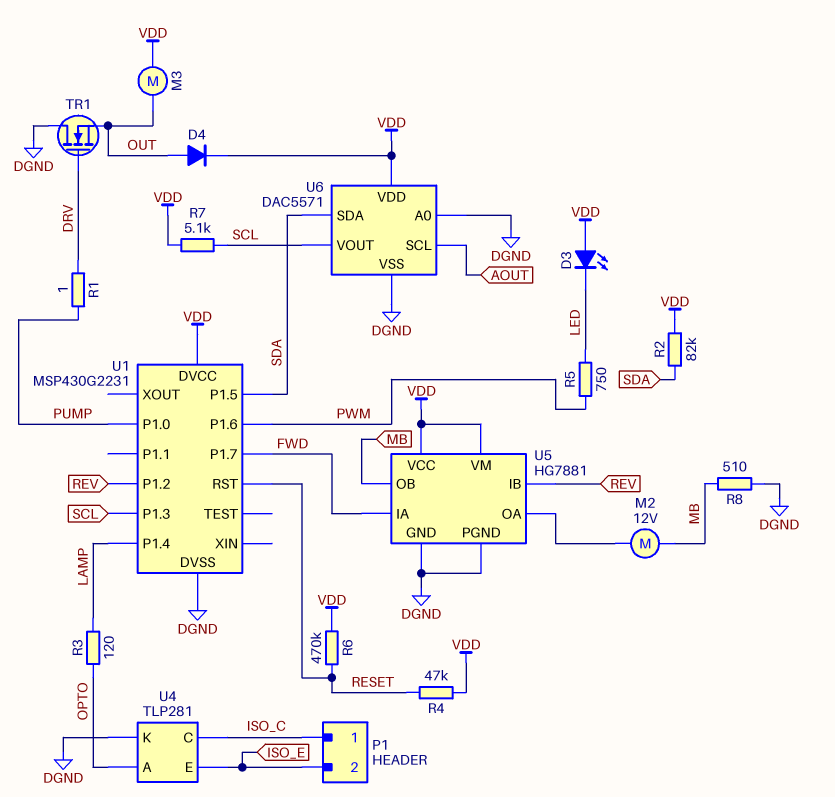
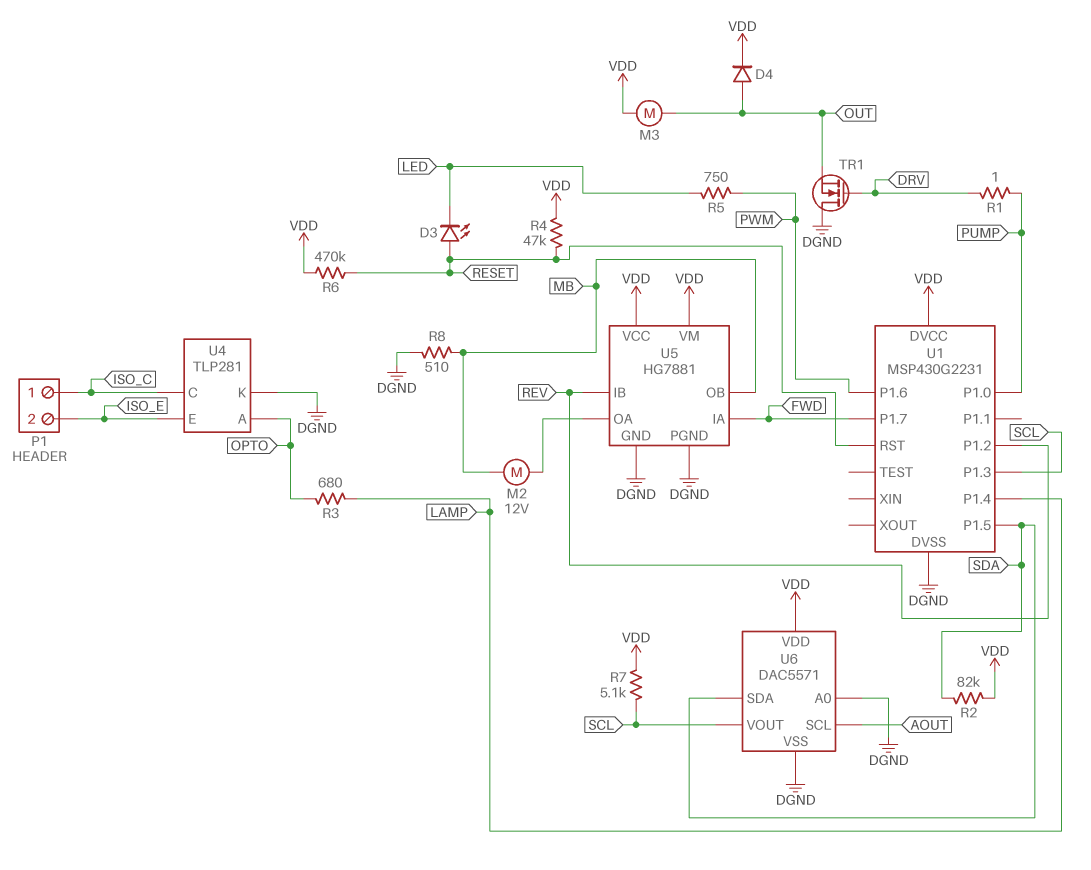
D3: LED (A VDD, K LED) -> LED (A RESET, K LED)
R3: 120 (LAMP, OPTO) -> 680 (LAMP, OPTO)

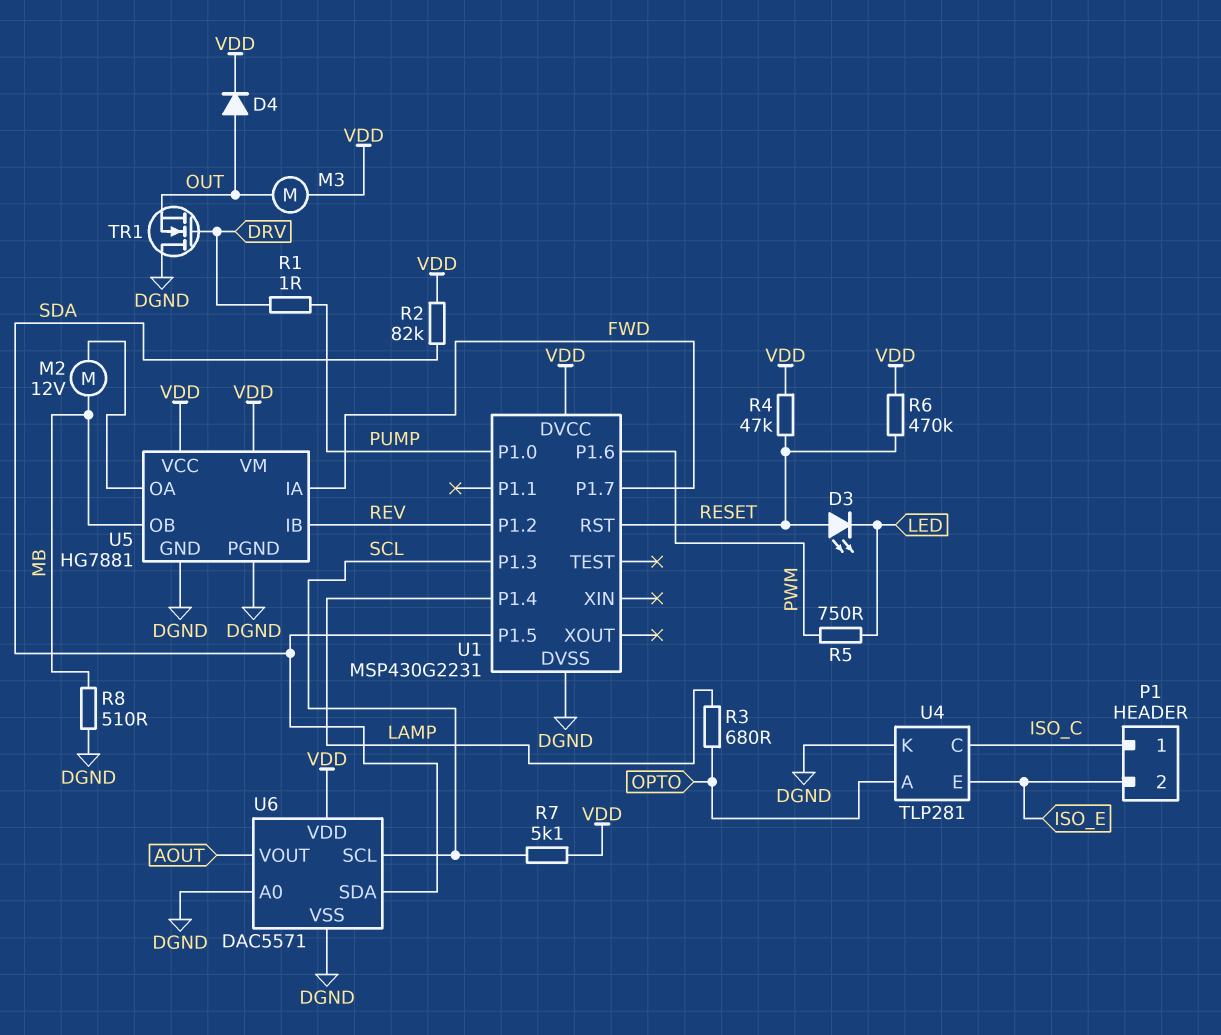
U6 pin SCL: AOUT -> SCL
U6 pin VOUT: SCL -> AOUT

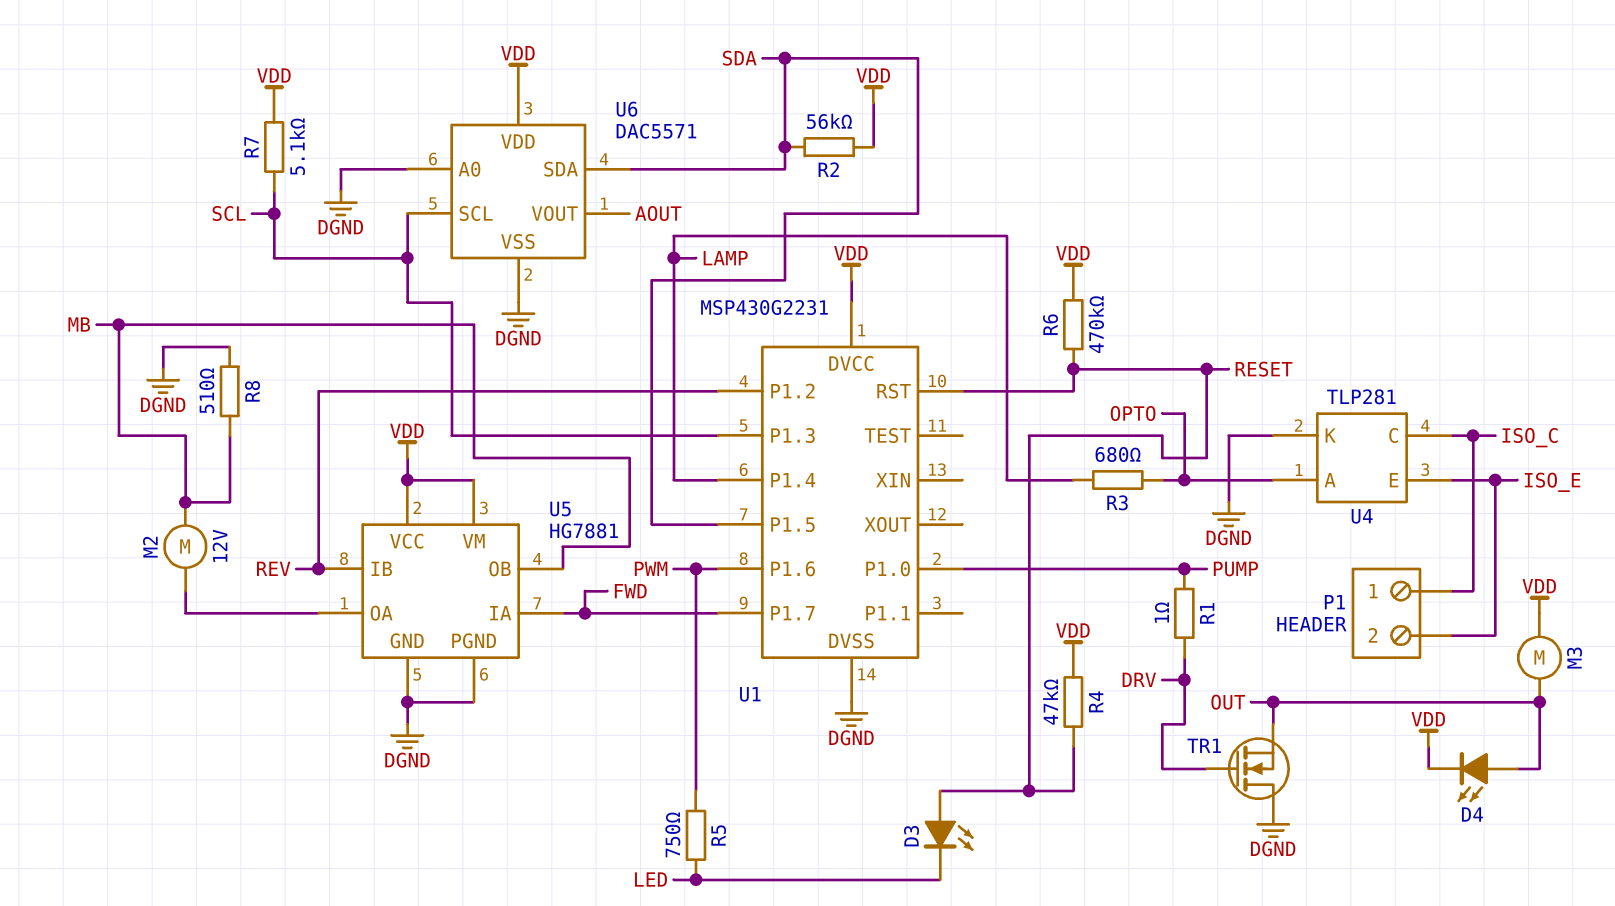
D4: diode (A OUT, K VDD) -> LED (A OUT, K VDD)
R2: 82k (SDA, VDD) -> 56k (SDA, VDD)

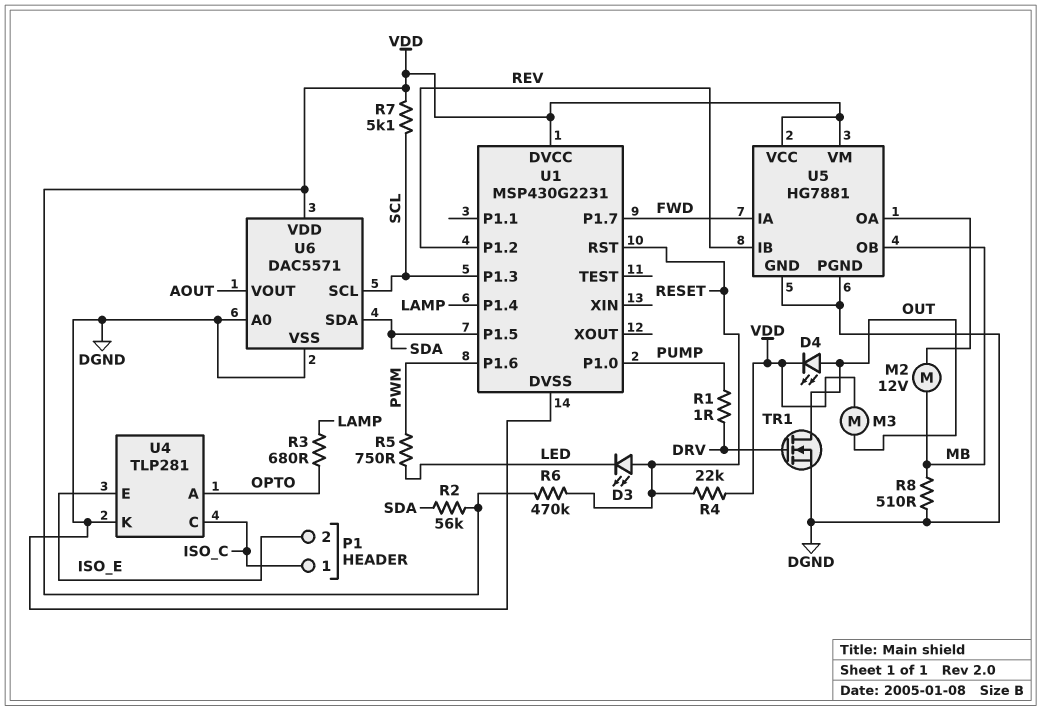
R4: 47k (RESET, VDD) -> 22k (RESET, VDD)
TR1: NMOS (G DRV, D DGND, S OUT) -> NMOS (G DRV, D OUT, S DGND)

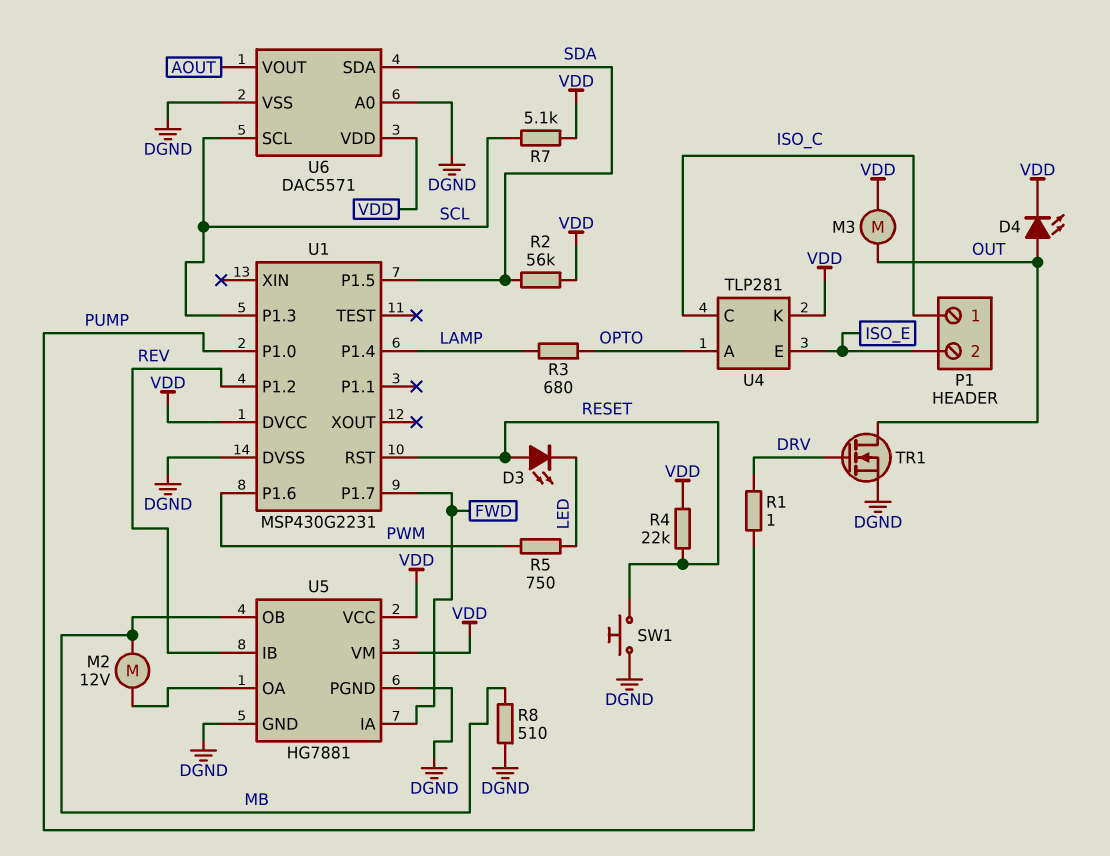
R6: 470k (RESET, VDD) -> none
SW1: none -> button (DGND, RESET)
U4 pin K: DGND -> VDD

